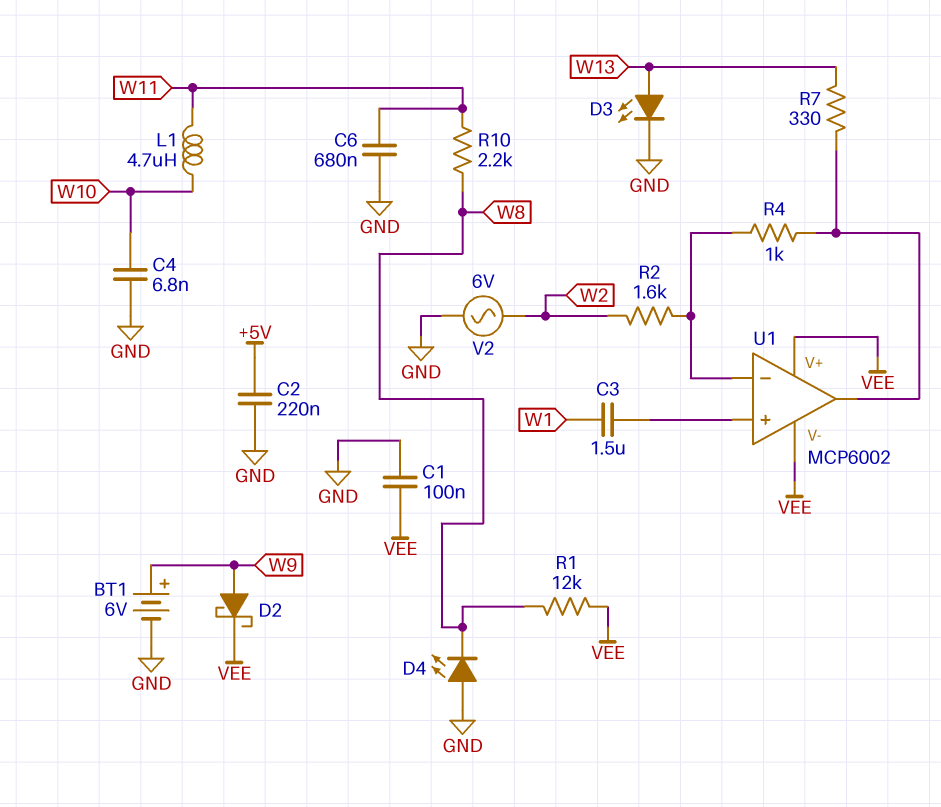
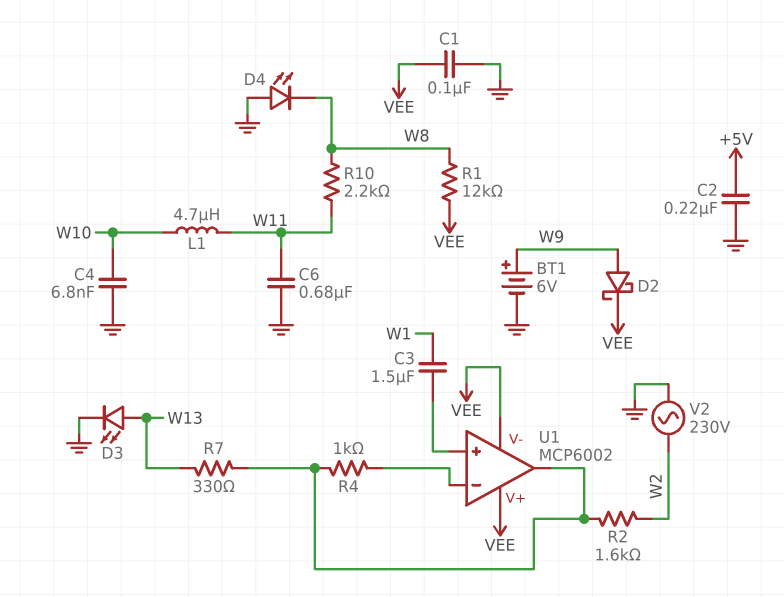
R2: 1.6k (U1/in-, W2) -> 1.6k (U1/out, W2)
V2: AC 6V (GND, W2) -> AC 230V (GND, W2)

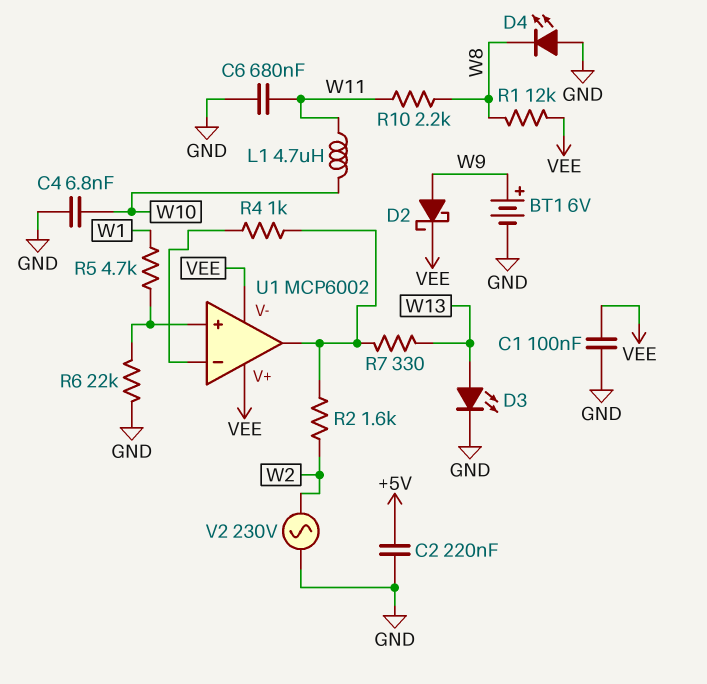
C3: 1.5uF (U1/in+, W1) -> none
R5: none -> 4.7k (U1/in+, W1)
R6: none -> 22k (GND, U1/in+)

